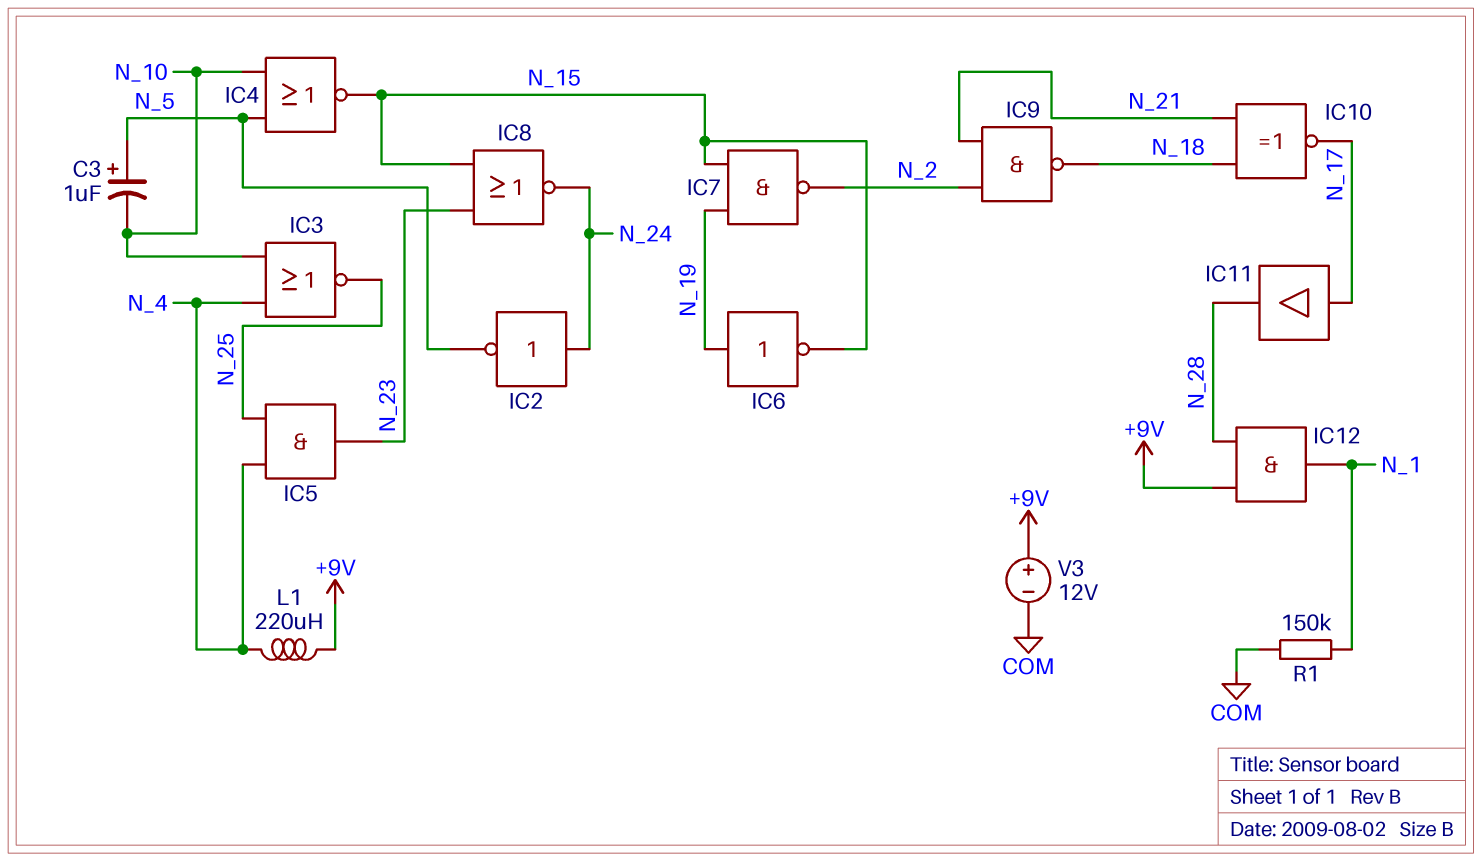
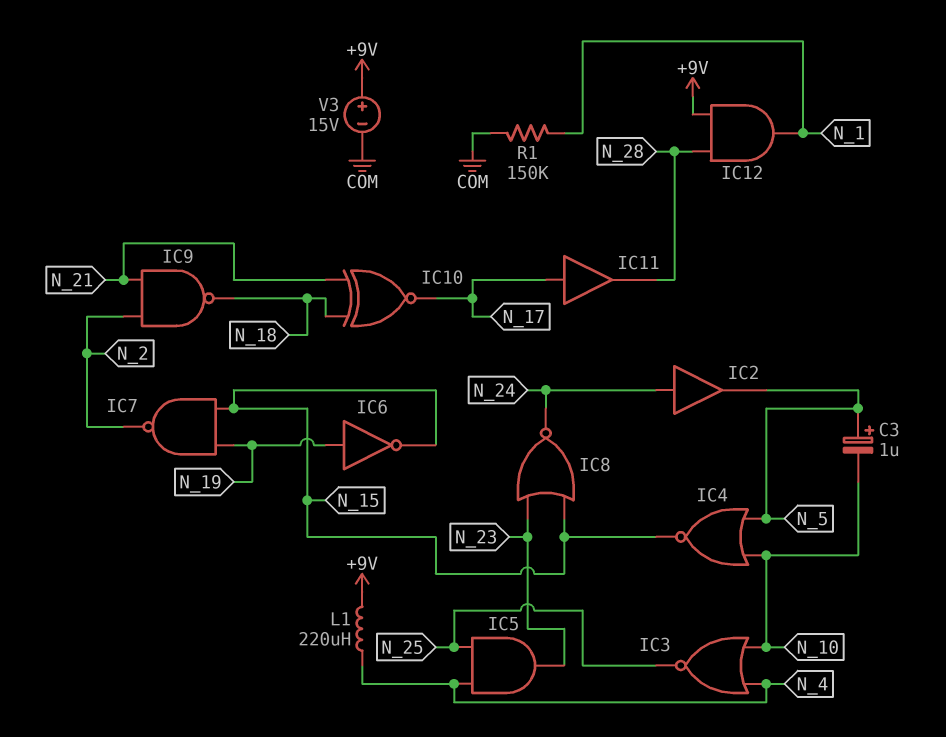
IC2: NOT (in N_24, out N_5) -> buffer (in N_24, out N_5)
V3: 12V (plus +9V, minus COM) -> 15V (plus +9V, minus COM)

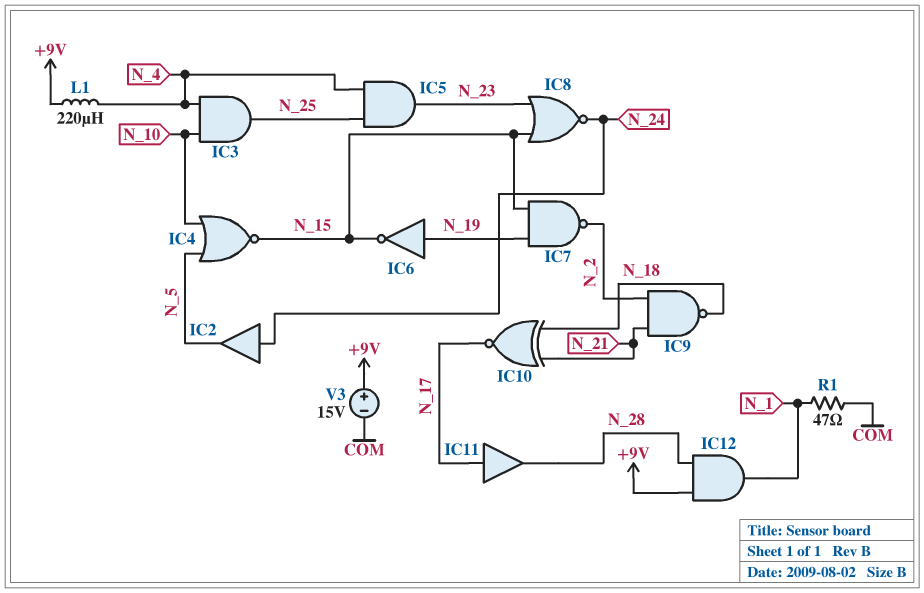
C3: 1uF (plus N_5, minus N_10) -> none
IC3: NOR (in N_4, in N_10, out N_25) -> AND (in N_4, in N_10, out N_25)
R1: 150k (COM, N_1) -> 47 (COM, N_1)

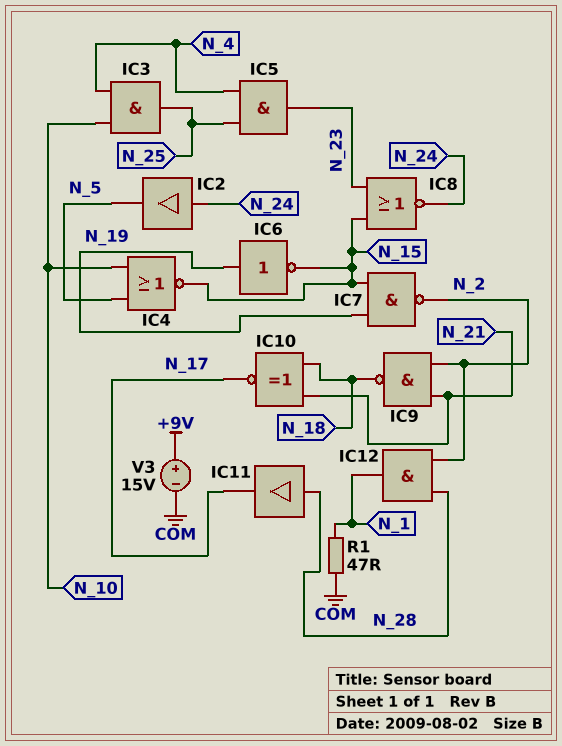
IC11: buffer (in N_17, out N_28) -> buffer (in N_28, out N_17)
IC12: AND (in +9V, in N_28, out N_1) -> AND (in N_2, in N_28, out N_1)
L1: 220uH (+9V, N_4) -> none

